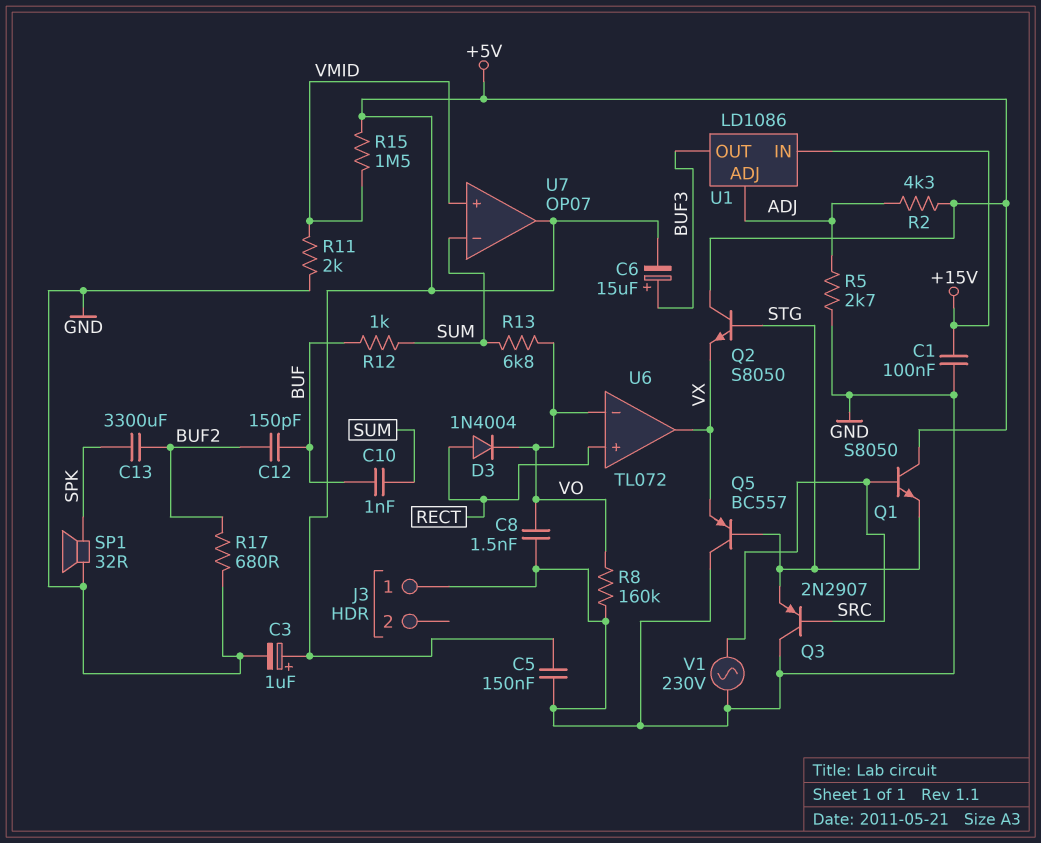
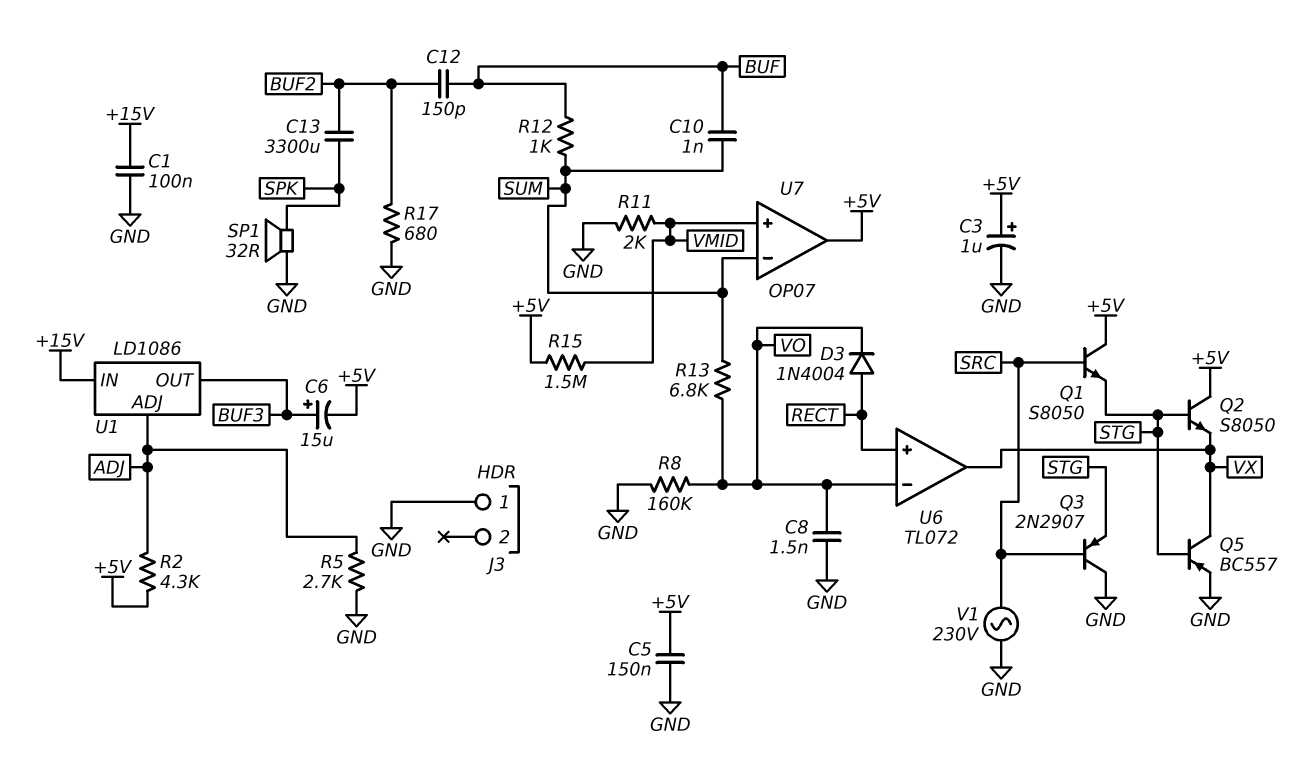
Q5: PNP BC557 (B STG, C GND, E VX) -> PNP BC557 (B STG, C VX, E GND)

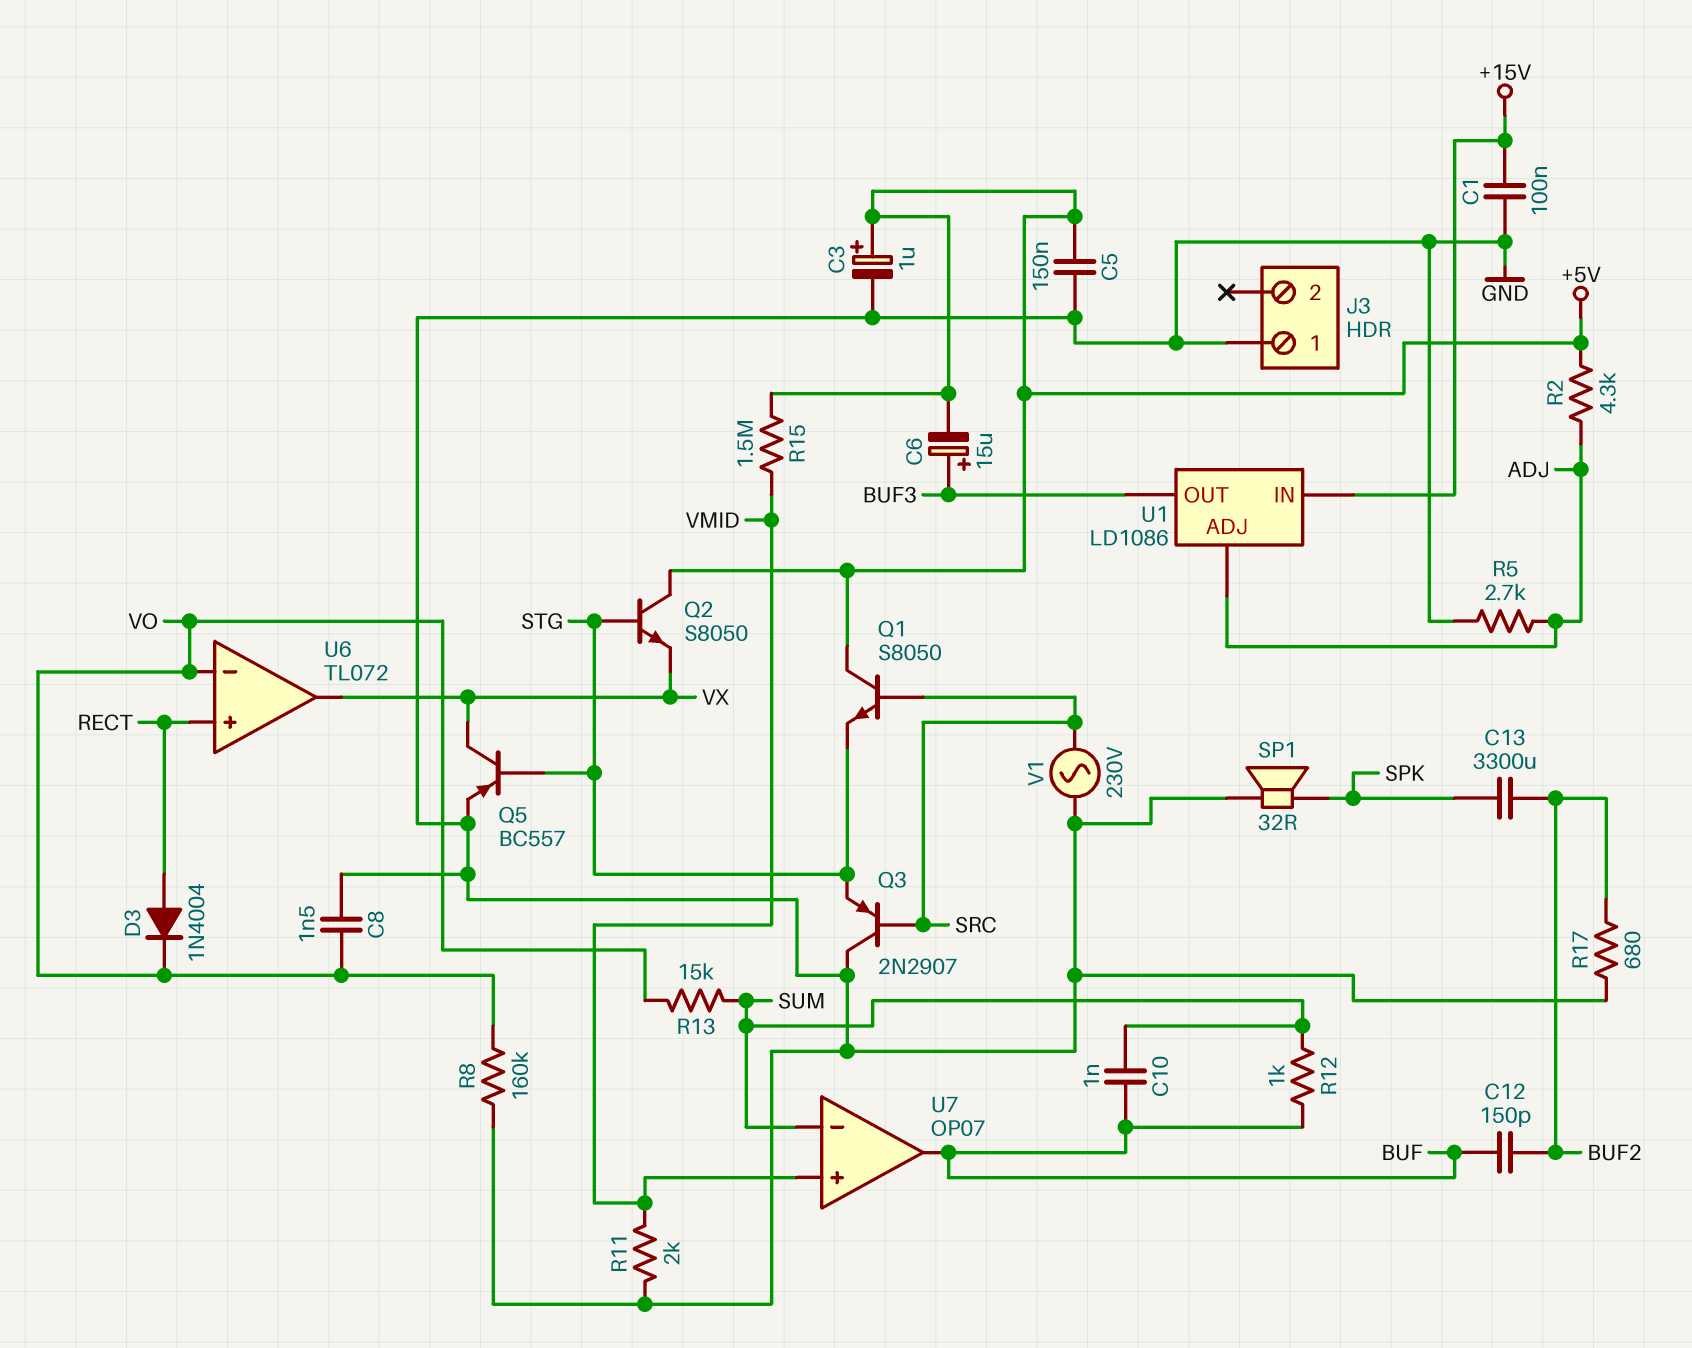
R13: 6.8k (SUM, VO) -> 15k (SUM, VO)
U7 pin out: +5V -> BUF

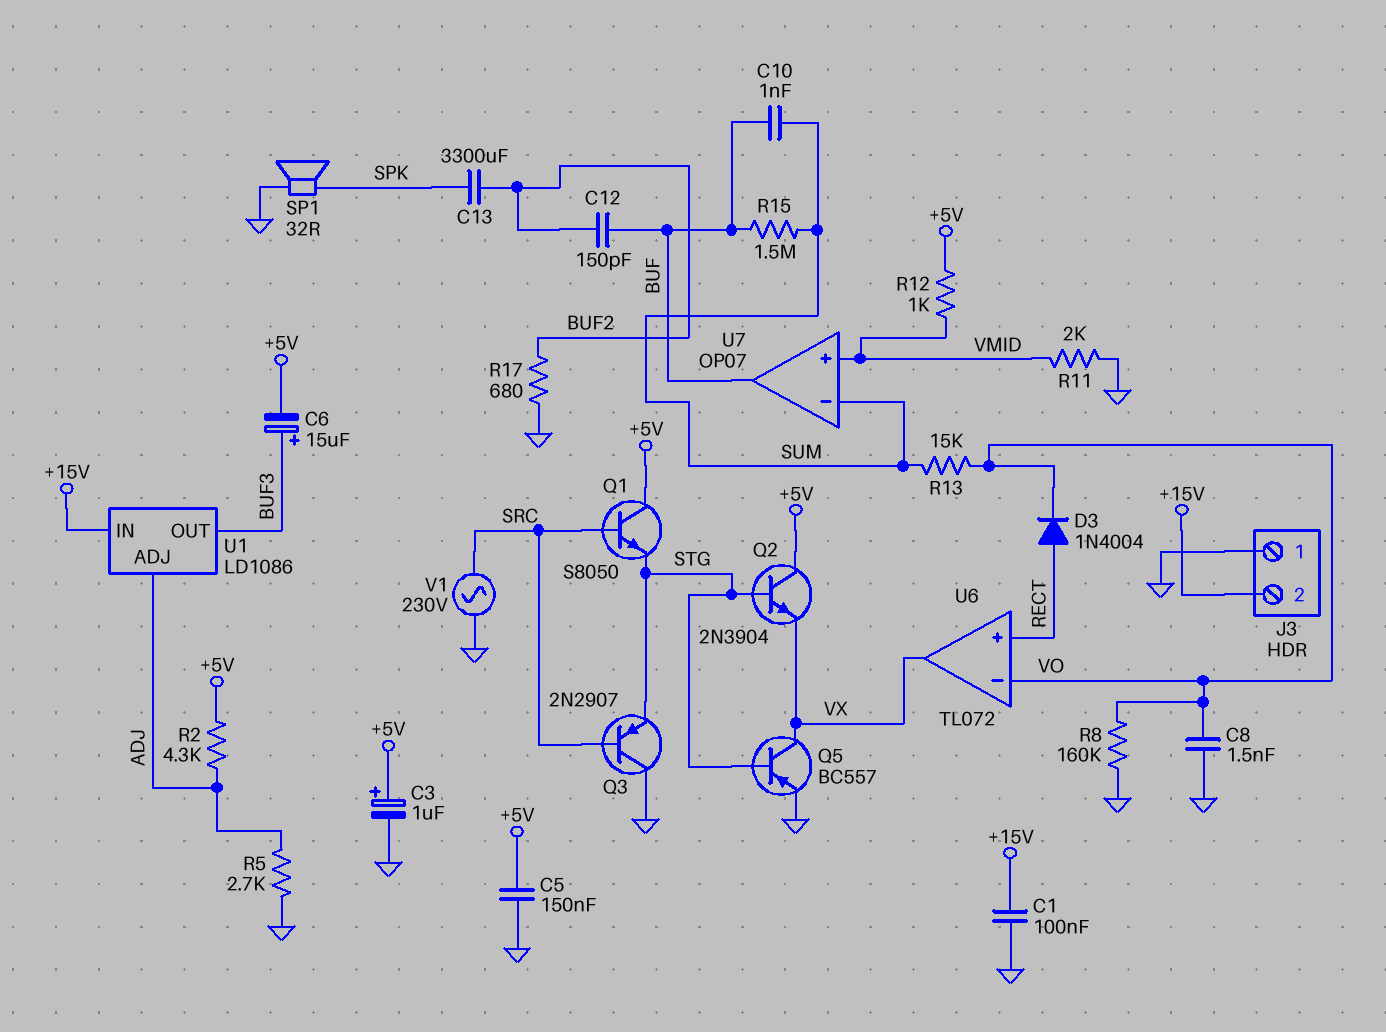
J3 pin 2: none -> +15V
Q2: NPN S8050 (B STG, C +5V, E VX) -> NPN 2N3904 (B STG, C +5V, E VX)
R12: 1k (BUF, SUM) -> 1k (+5V, VMID)
R15: 1.5M (+5V, VMID) -> 1.5M (BUF, SUM)

